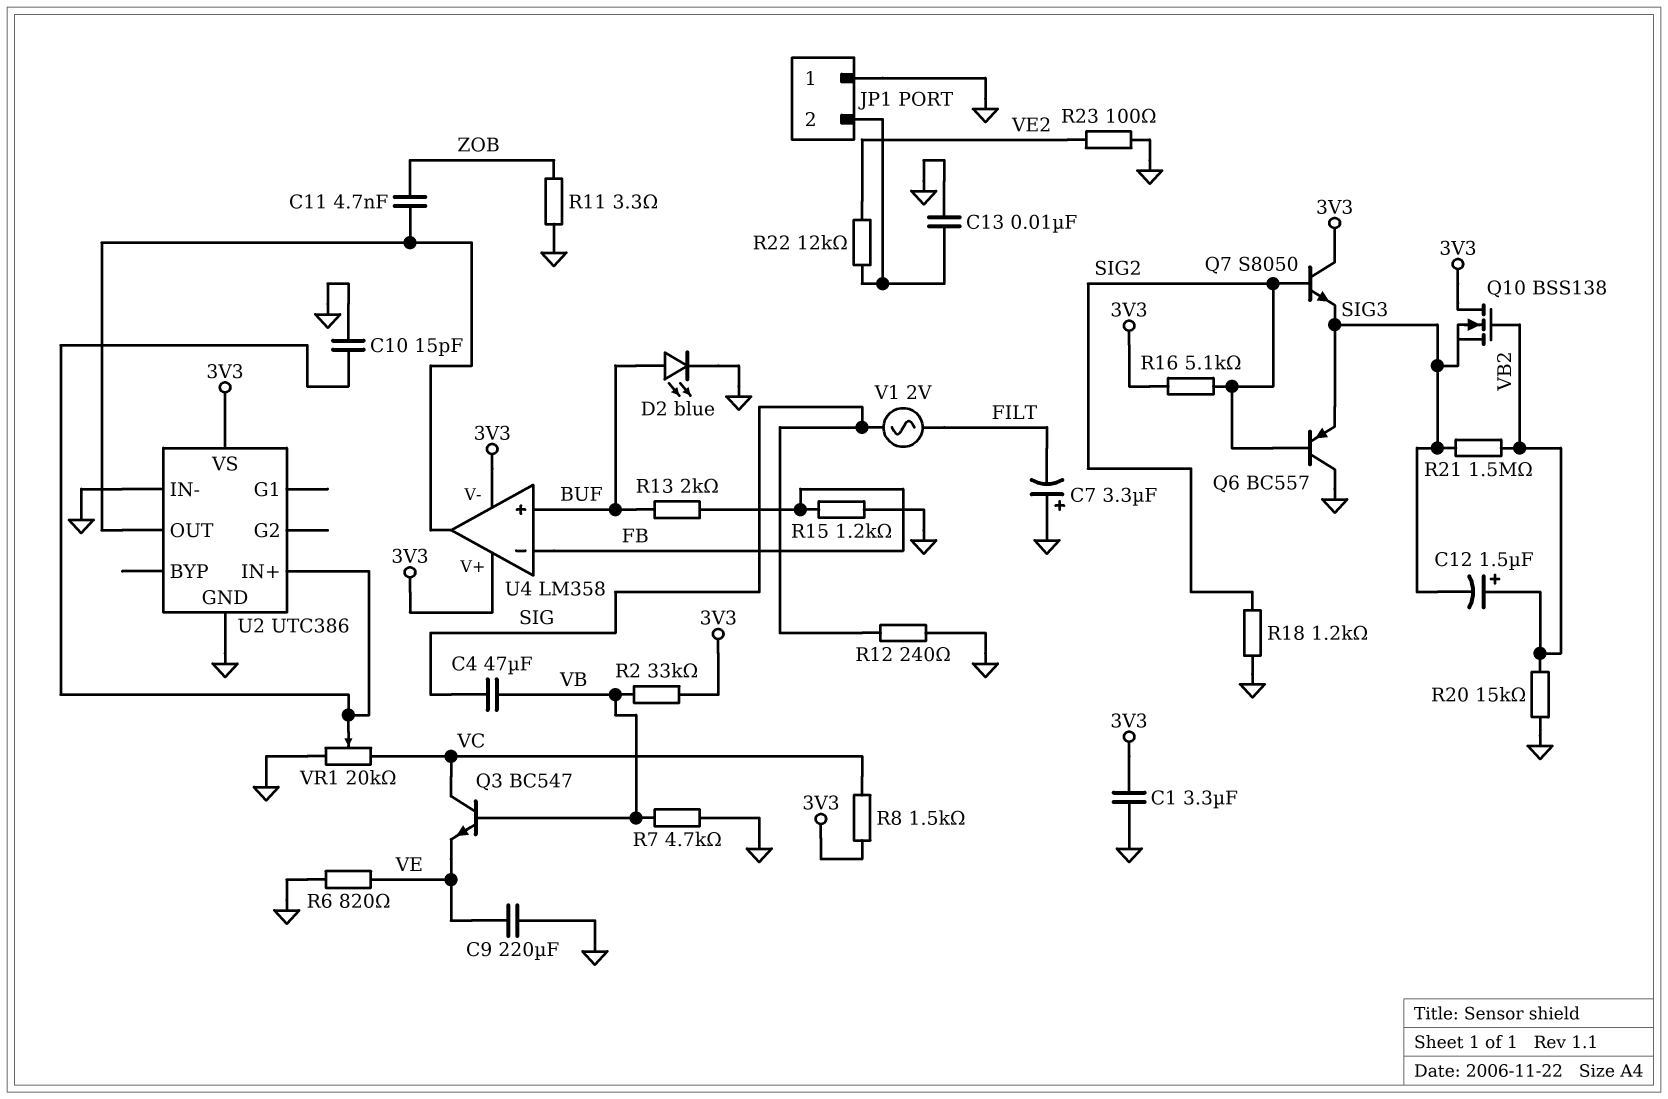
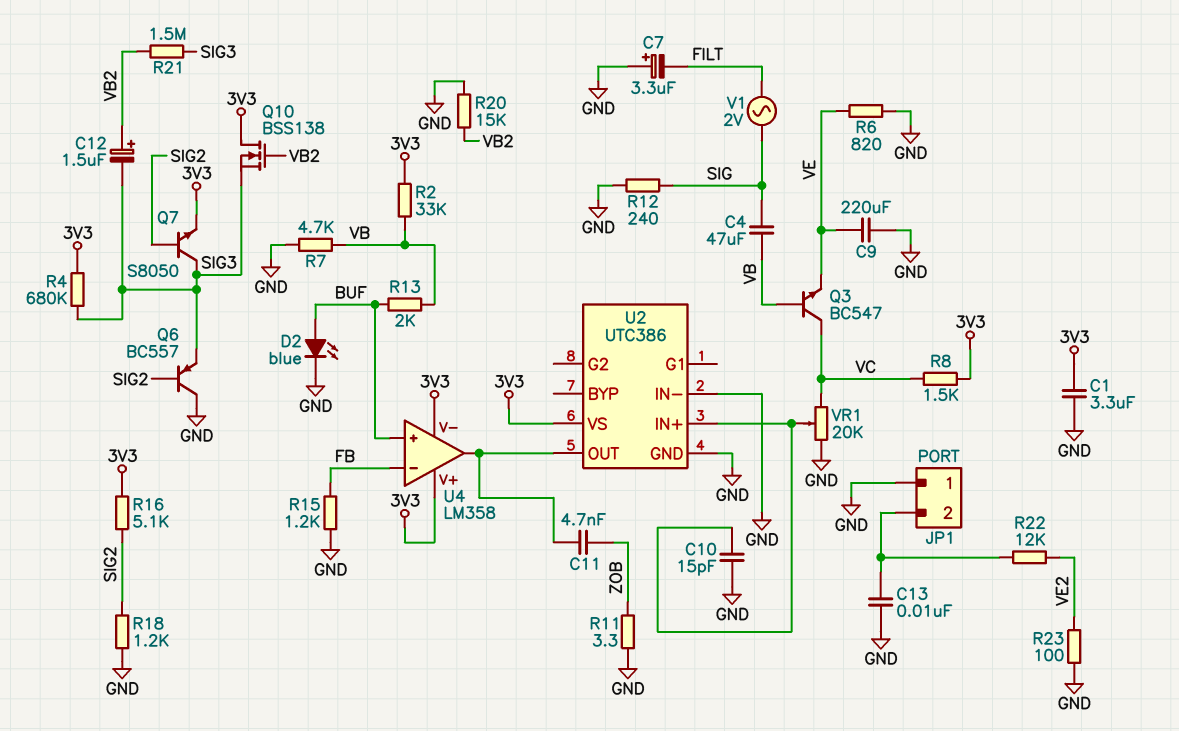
Q7: NPN S8050 (B SIG2, C 3V3, E SIG3) -> NPN S8050 (B SIG2, C SIG3, E 3V3)
R4: none -> 680k (3V3, SIG3)
R13: 2k (BUF, FB) -> 2k (BUF, VB)

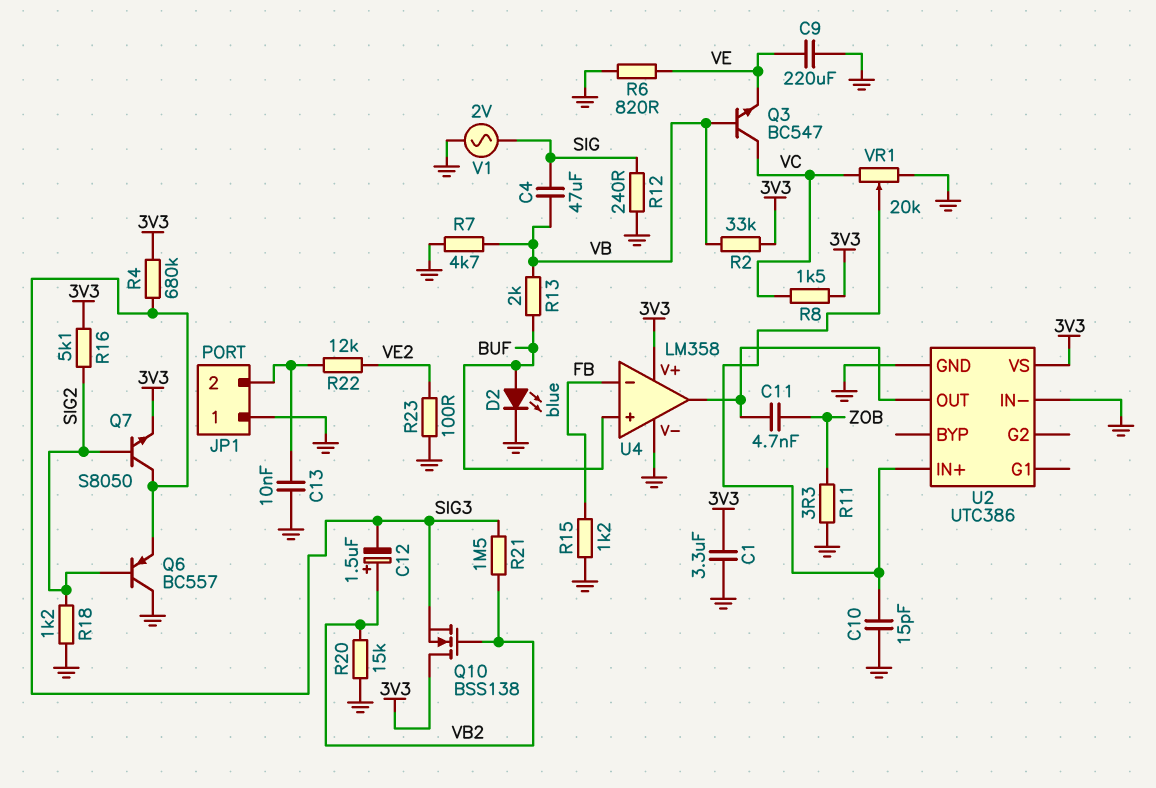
C7: 3.3uF (plus GND, minus FILT) -> none
U4 pin V-: 3V3 -> GND
V1: AC 2V (FILT, SIG) -> AC 2V (GND, SIG)

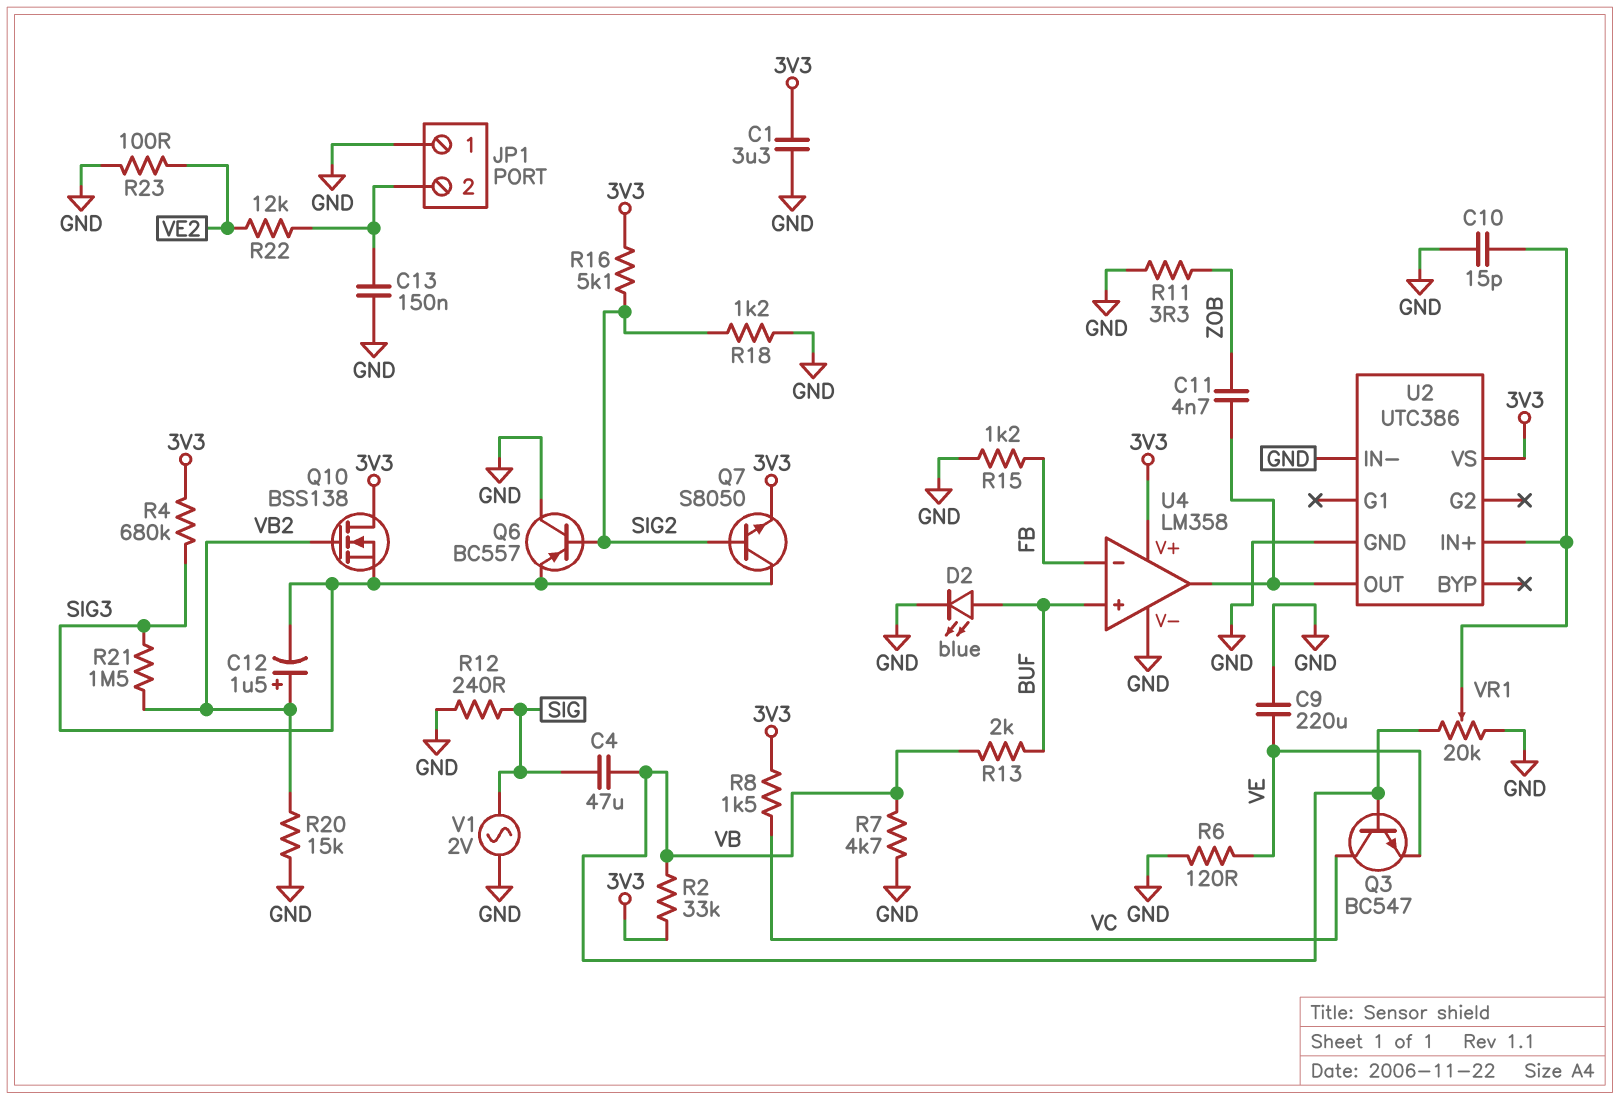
C13: 10nF (GND, JP1/2) -> 150nF (GND, JP1/2)
R6: 820 (GND, VE) -> 120 (GND, VE)
VR1: 20k (GND, VC, wiper U2/IN+) -> 20k (GND, VB, wiper U2/IN+)

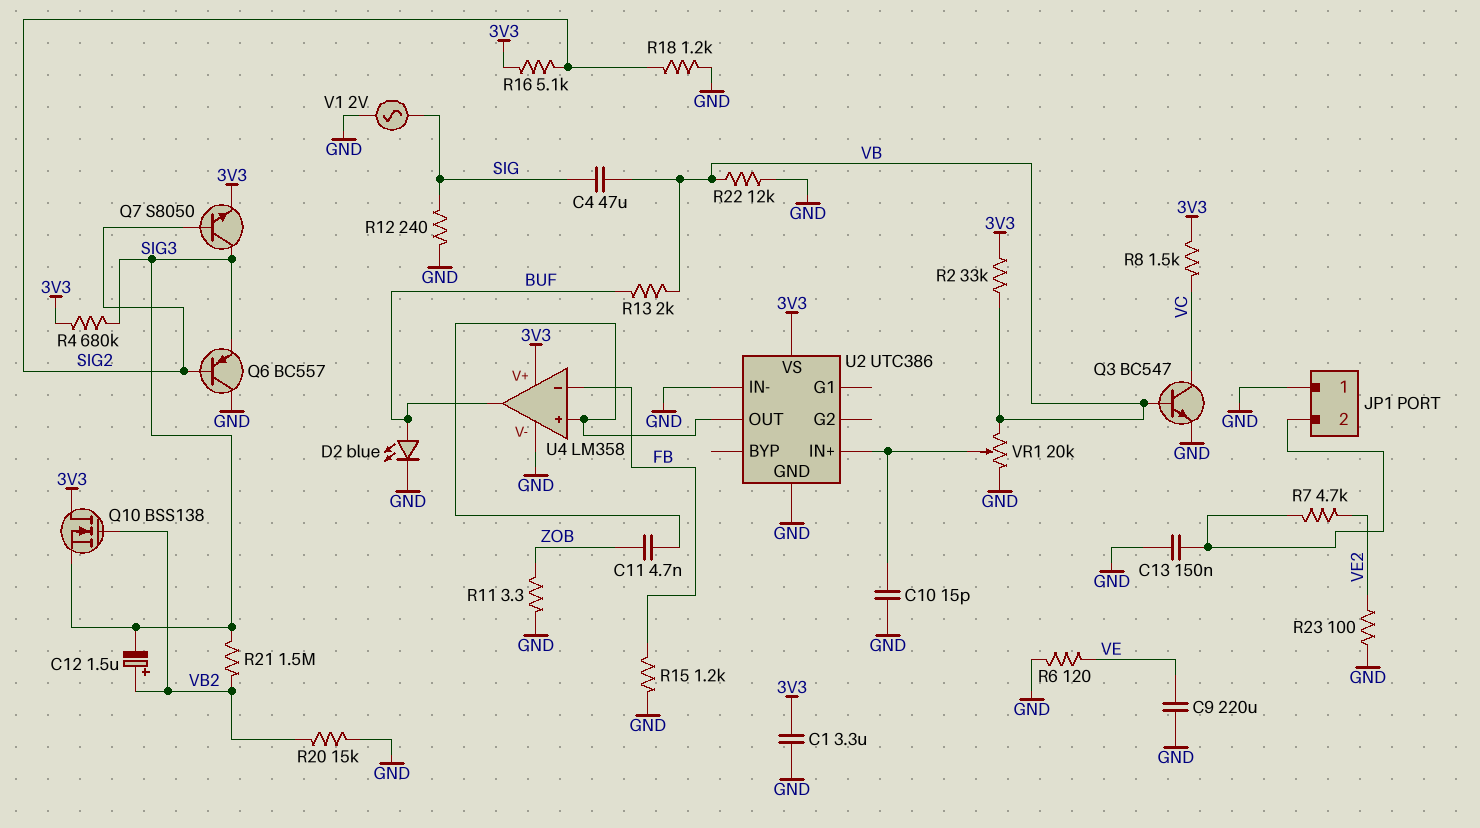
Q3: NPN BC547 (B VB, C VC, E VE) -> NPN BC547 (B VB, C VC, E GND)
R7: 4.7k (GND, VB) -> 4.7k (JP1/2, VE2)
R22: 12k (JP1/2, VE2) -> 12k (GND, VB)
U4 pin in+: BUF -> U2/OUT
U4 pin out: U2/OUT -> BUF

